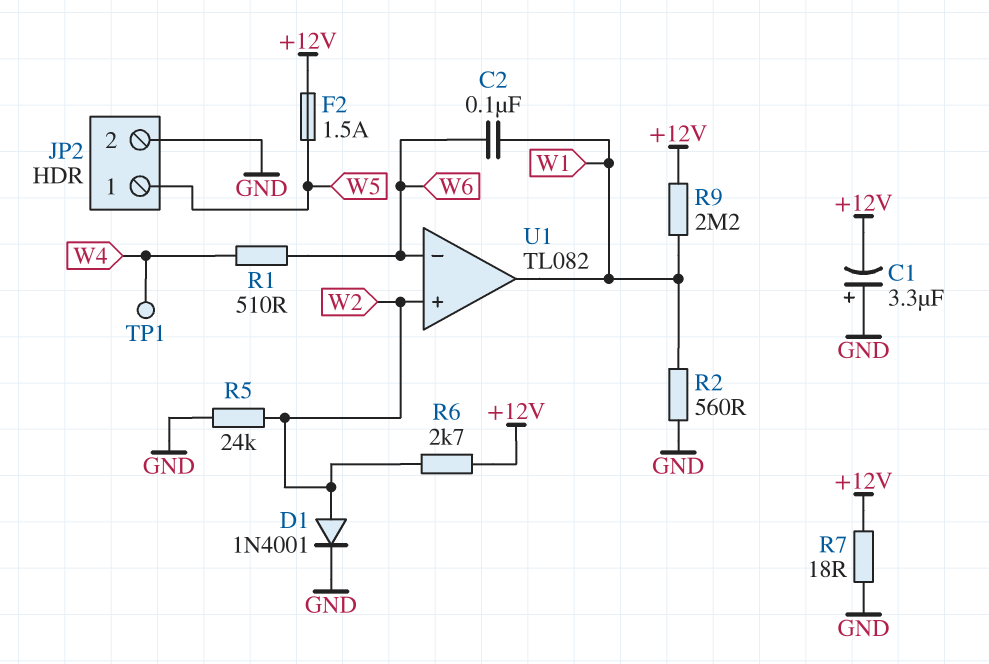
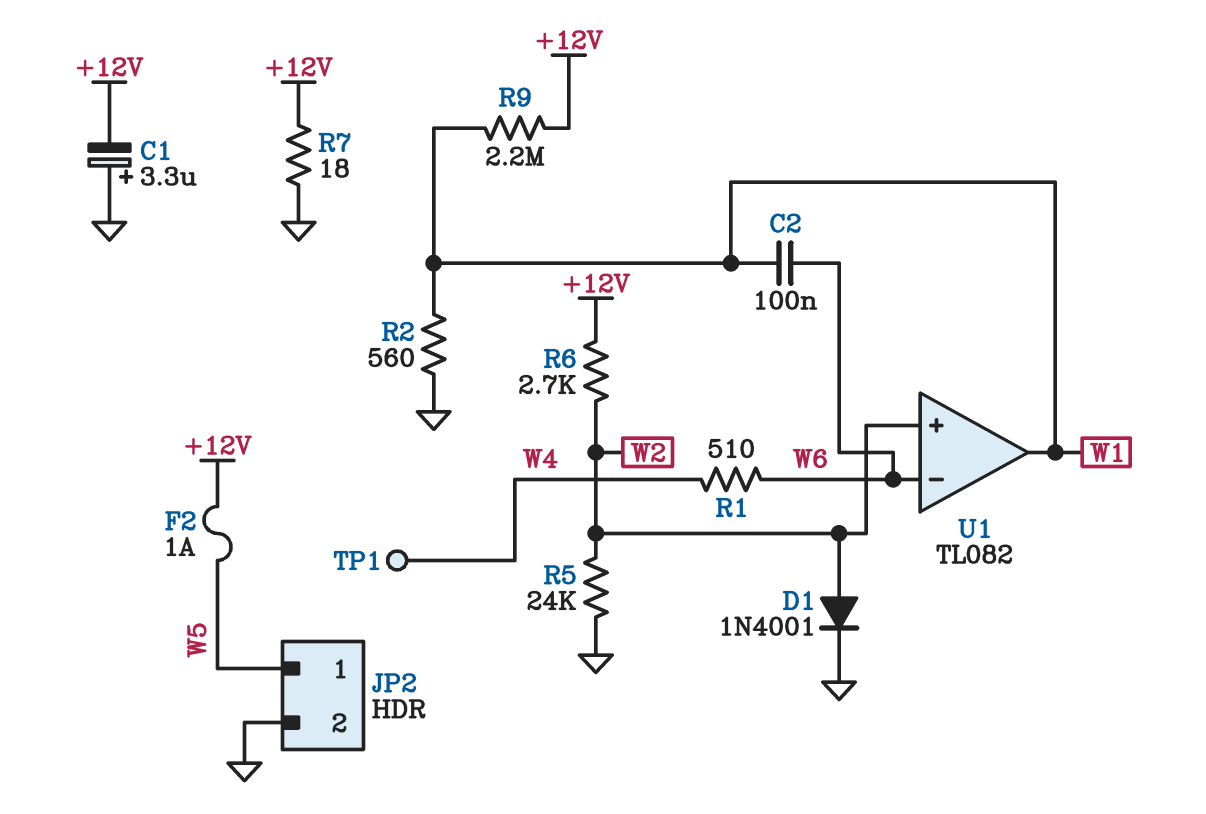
F2: 1.5A (+12V, W5) -> 1A (+12V, W5)

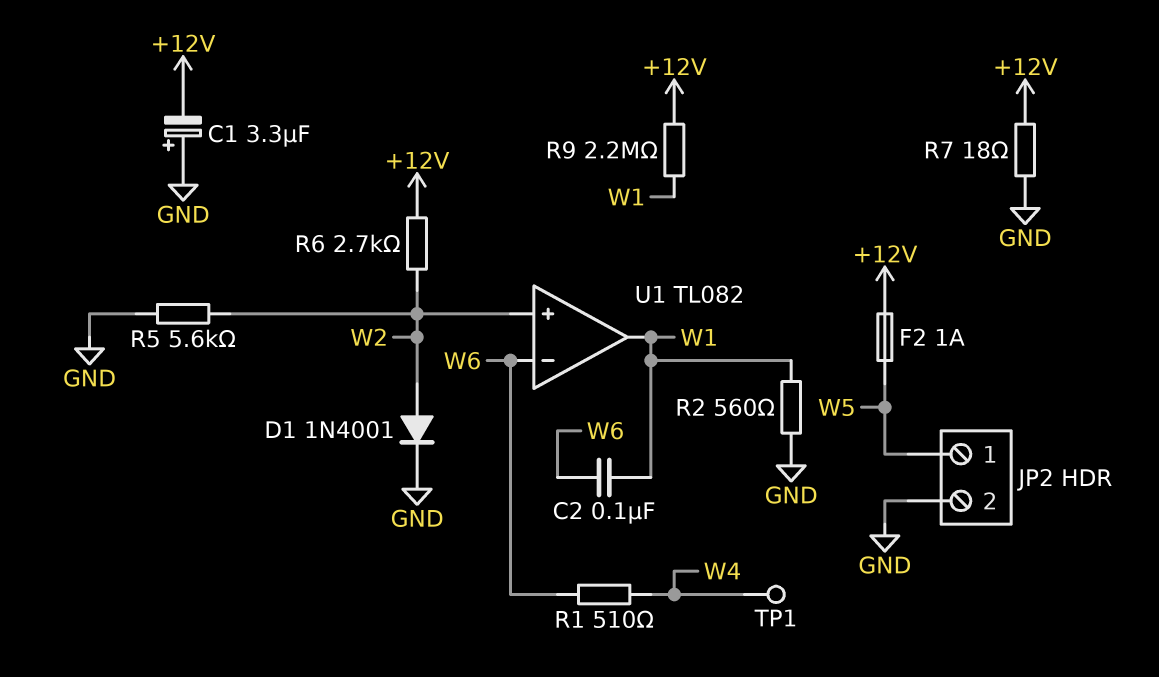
R5: 24k (GND, W2) -> 5.6k (GND, W2)

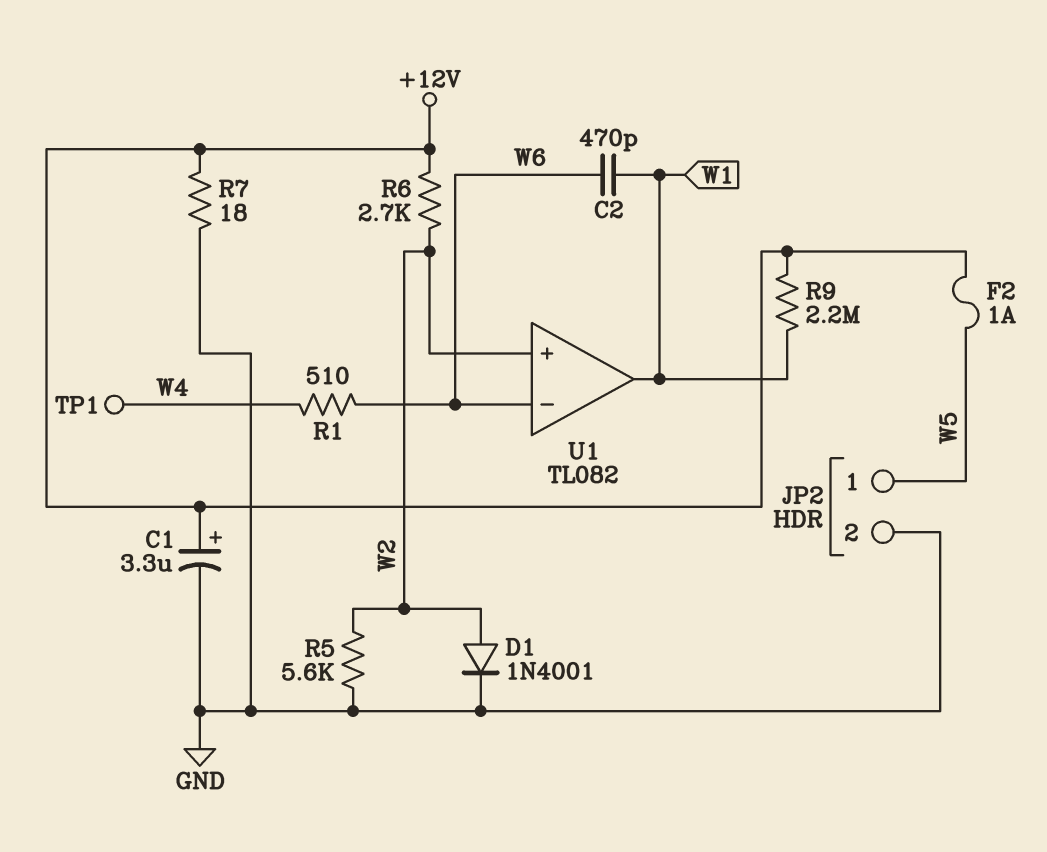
C1: 3.3uF (plus GND, minus +12V) -> 3.3uF (plus +12V, minus GND)
C2: 100nF (W1, W6) -> 470pF (W1, W6)
R2: 560 (GND, W1) -> none

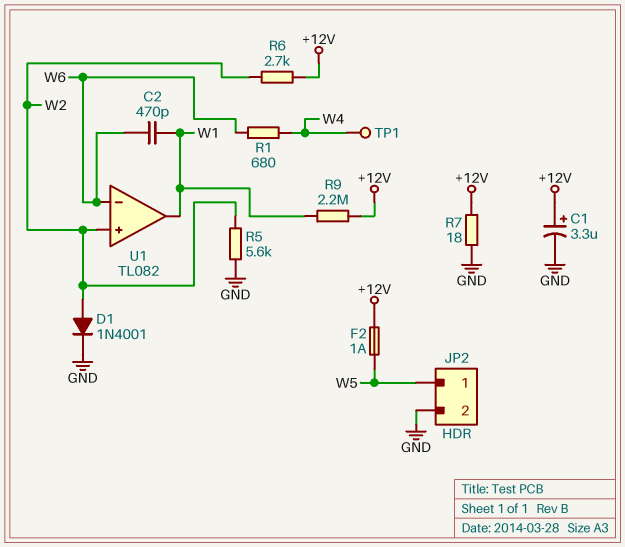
R1: 510 (W4, W6) -> 680 (W4, W6)

